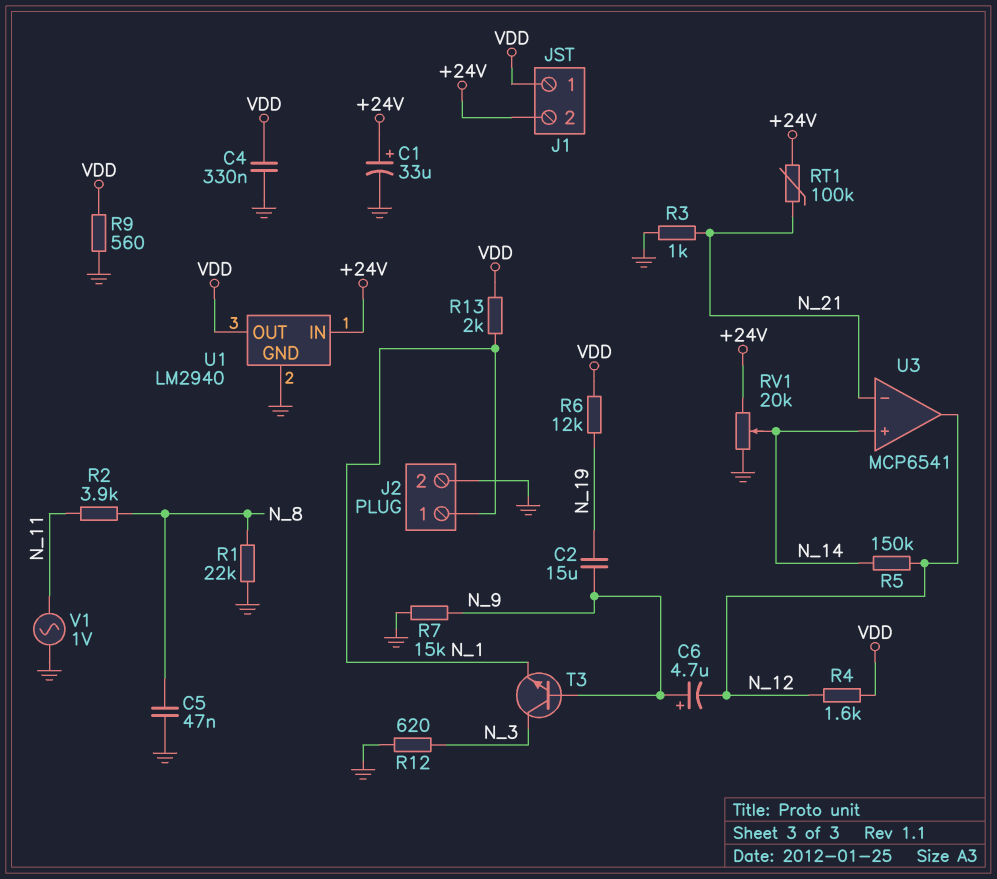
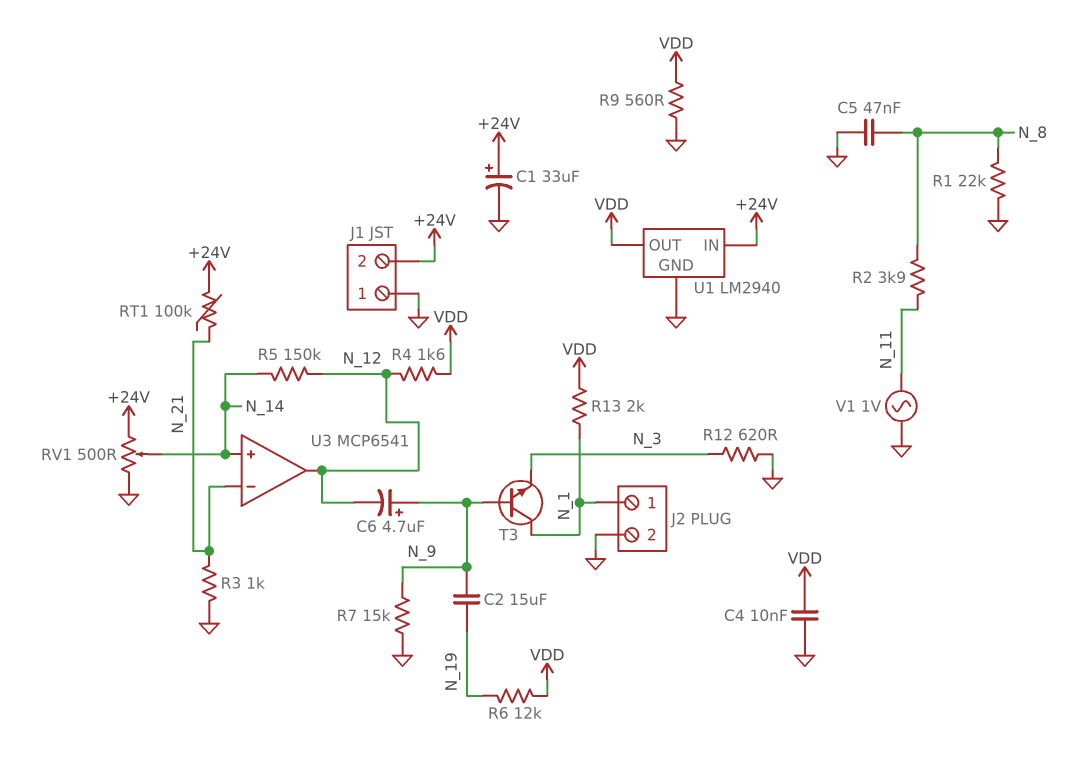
C4: 330nF (GND, VDD) -> 10nF (GND, VDD)
J1 pin 1: VDD -> GND
RV1: 20k (+24V, GND, wiper N_14) -> 500 (+24V, GND, wiper N_14)
T3: NPN (B N_9, C N_3, E N_1) -> NPN (B N_9, C N_1, E N_3)

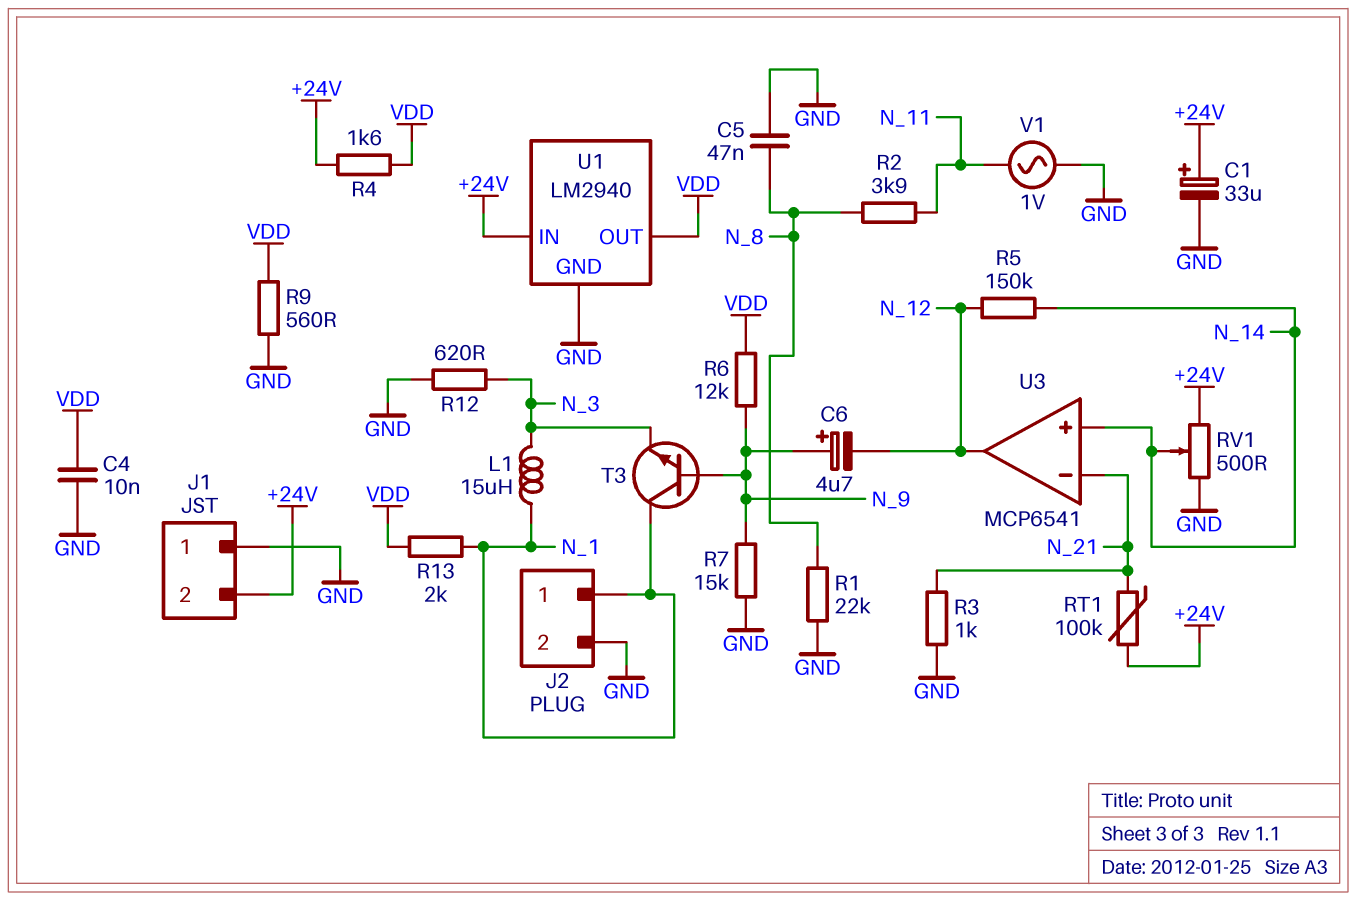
C2: 15uF (N_9, N_19) -> none
L1: none -> 15uH (N_1, N_3)
R4: 1.6k (N_12, VDD) -> 1.6k (+24V, VDD)
R6: 12k (N_19, VDD) -> 12k (N_9, VDD)

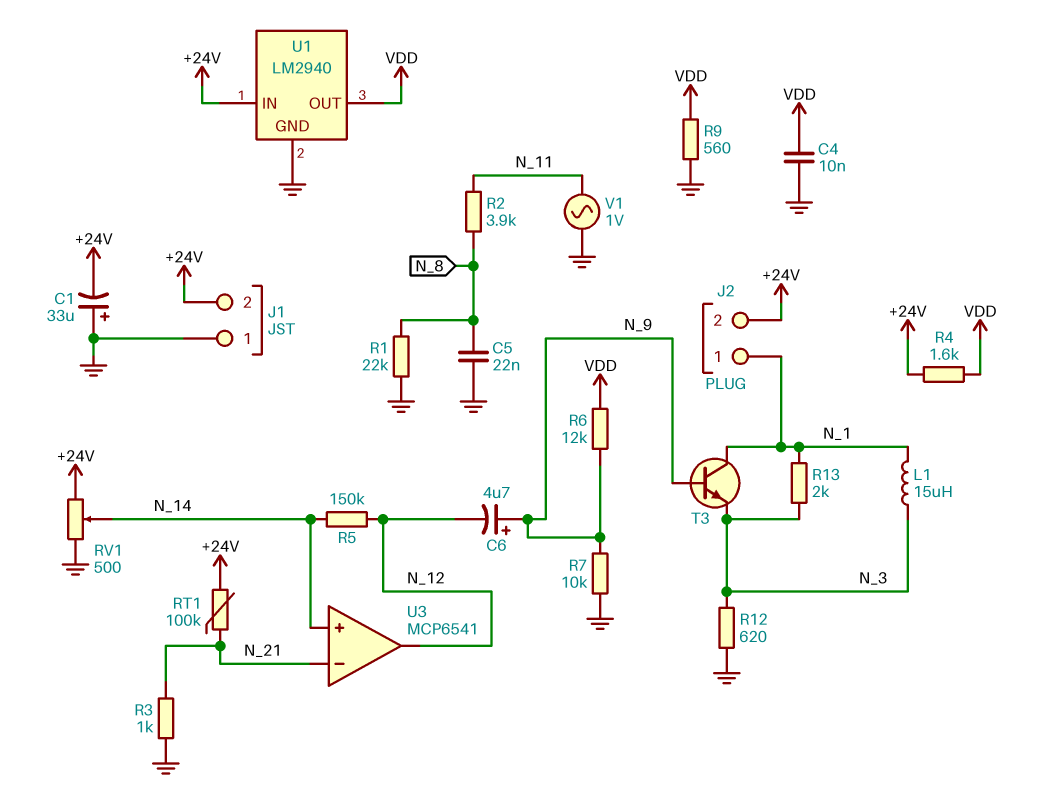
C1: 33uF (plus +24V, minus GND) -> 33uF (plus GND, minus +24V)
C5: 47nF (GND, N_8) -> 22nF (GND, N_8)
J2 pin 2: GND -> +24V
R7: 15k (GND, N_9) -> 10k (GND, N_9)
R13: 2k (N_1, VDD) -> 2k (N_1, N_3)

